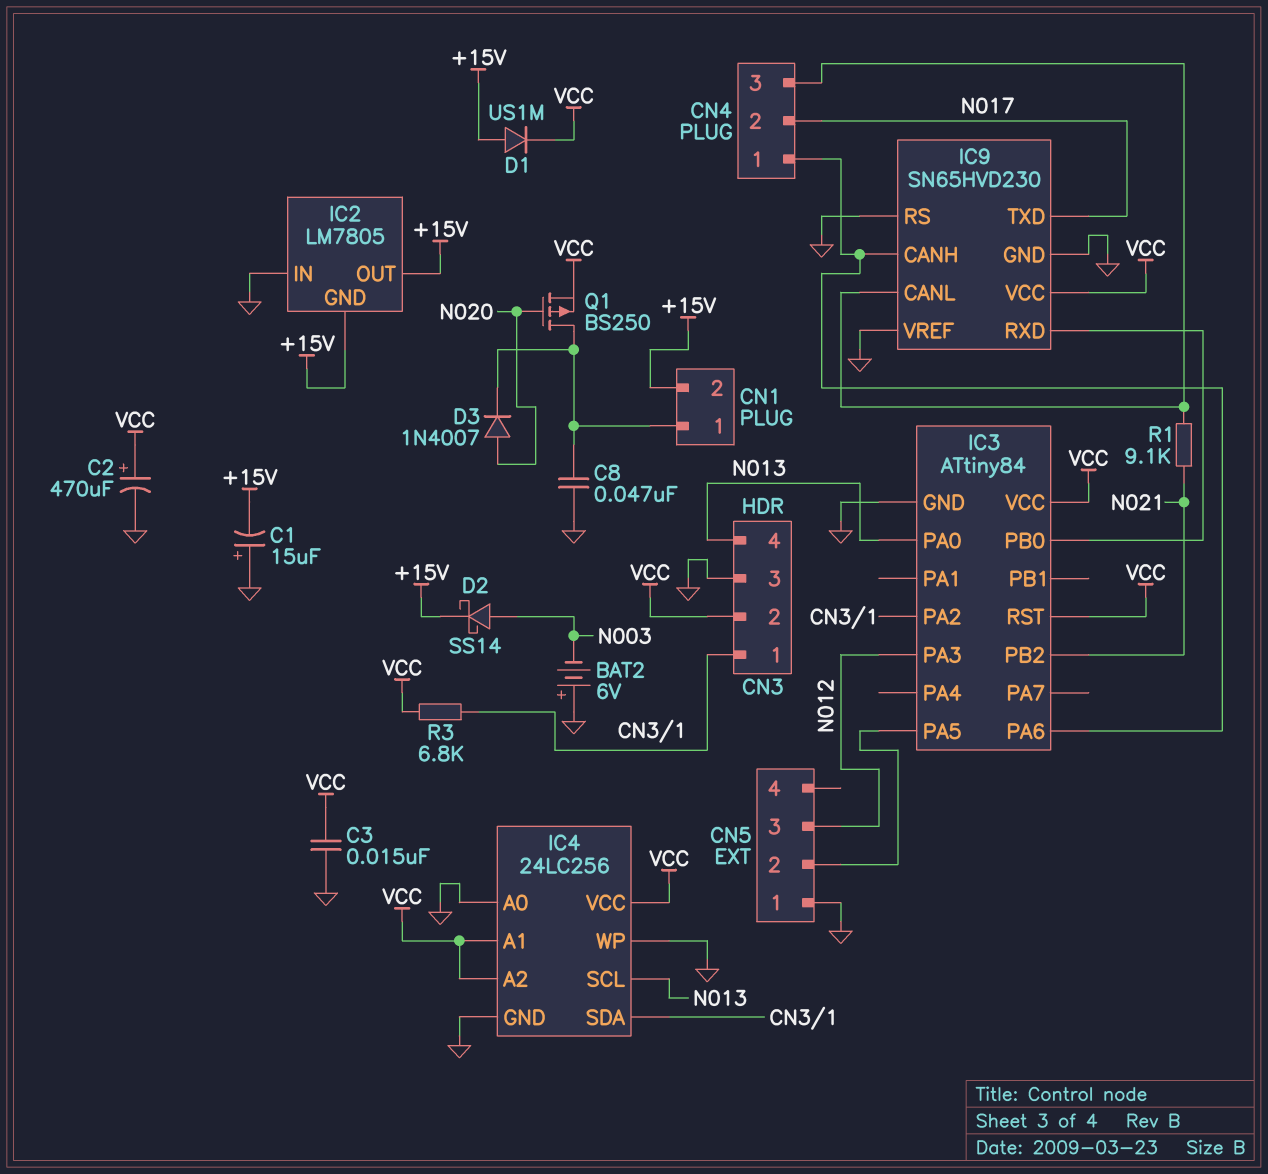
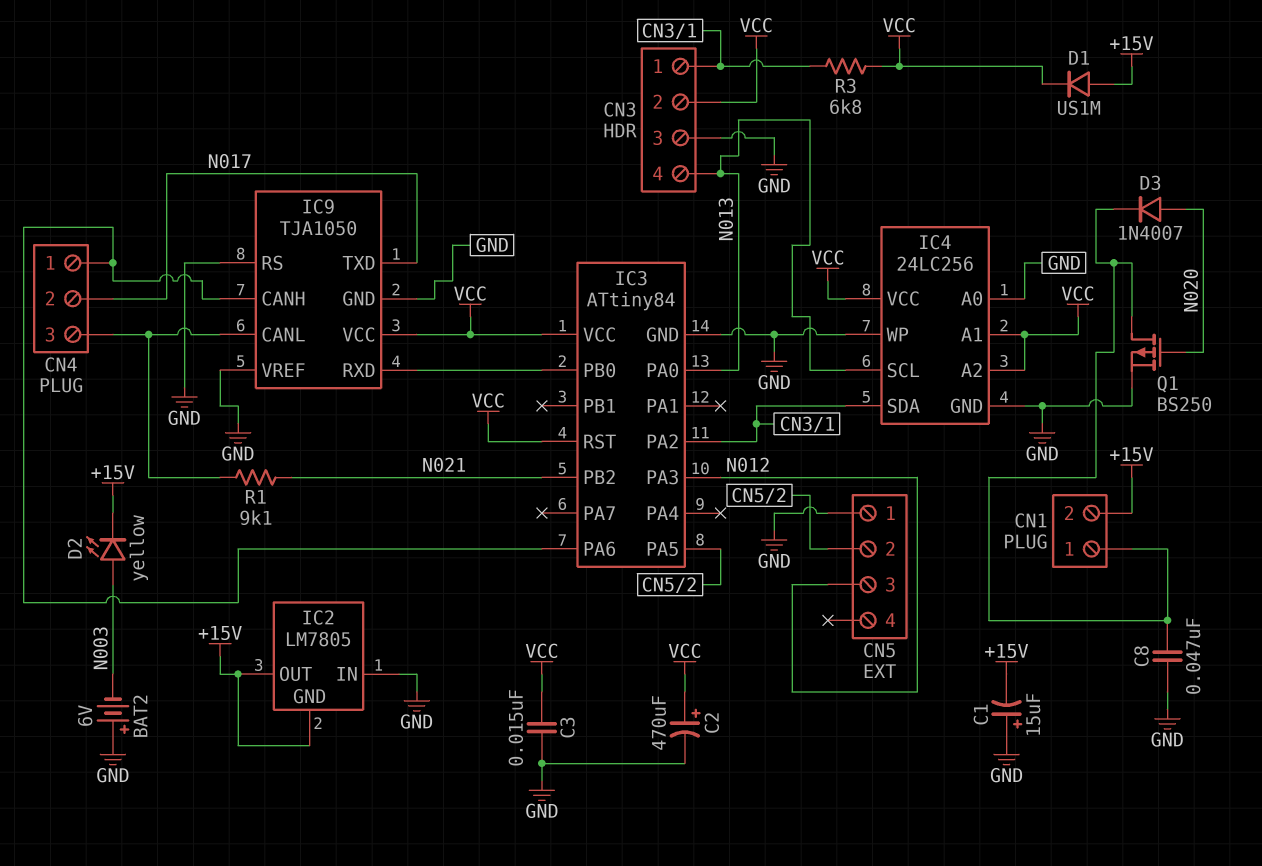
D2: schottky SS14 (A N003, K +15V) -> LED yellow (A N003, K +15V)
IC9: SN65HVD230 -> TJA1050
Q1: PMOS BS250 (G N020, D CN1/1, S VCC) -> PMOS BS250 (G N020, D CN1/1, S GND)

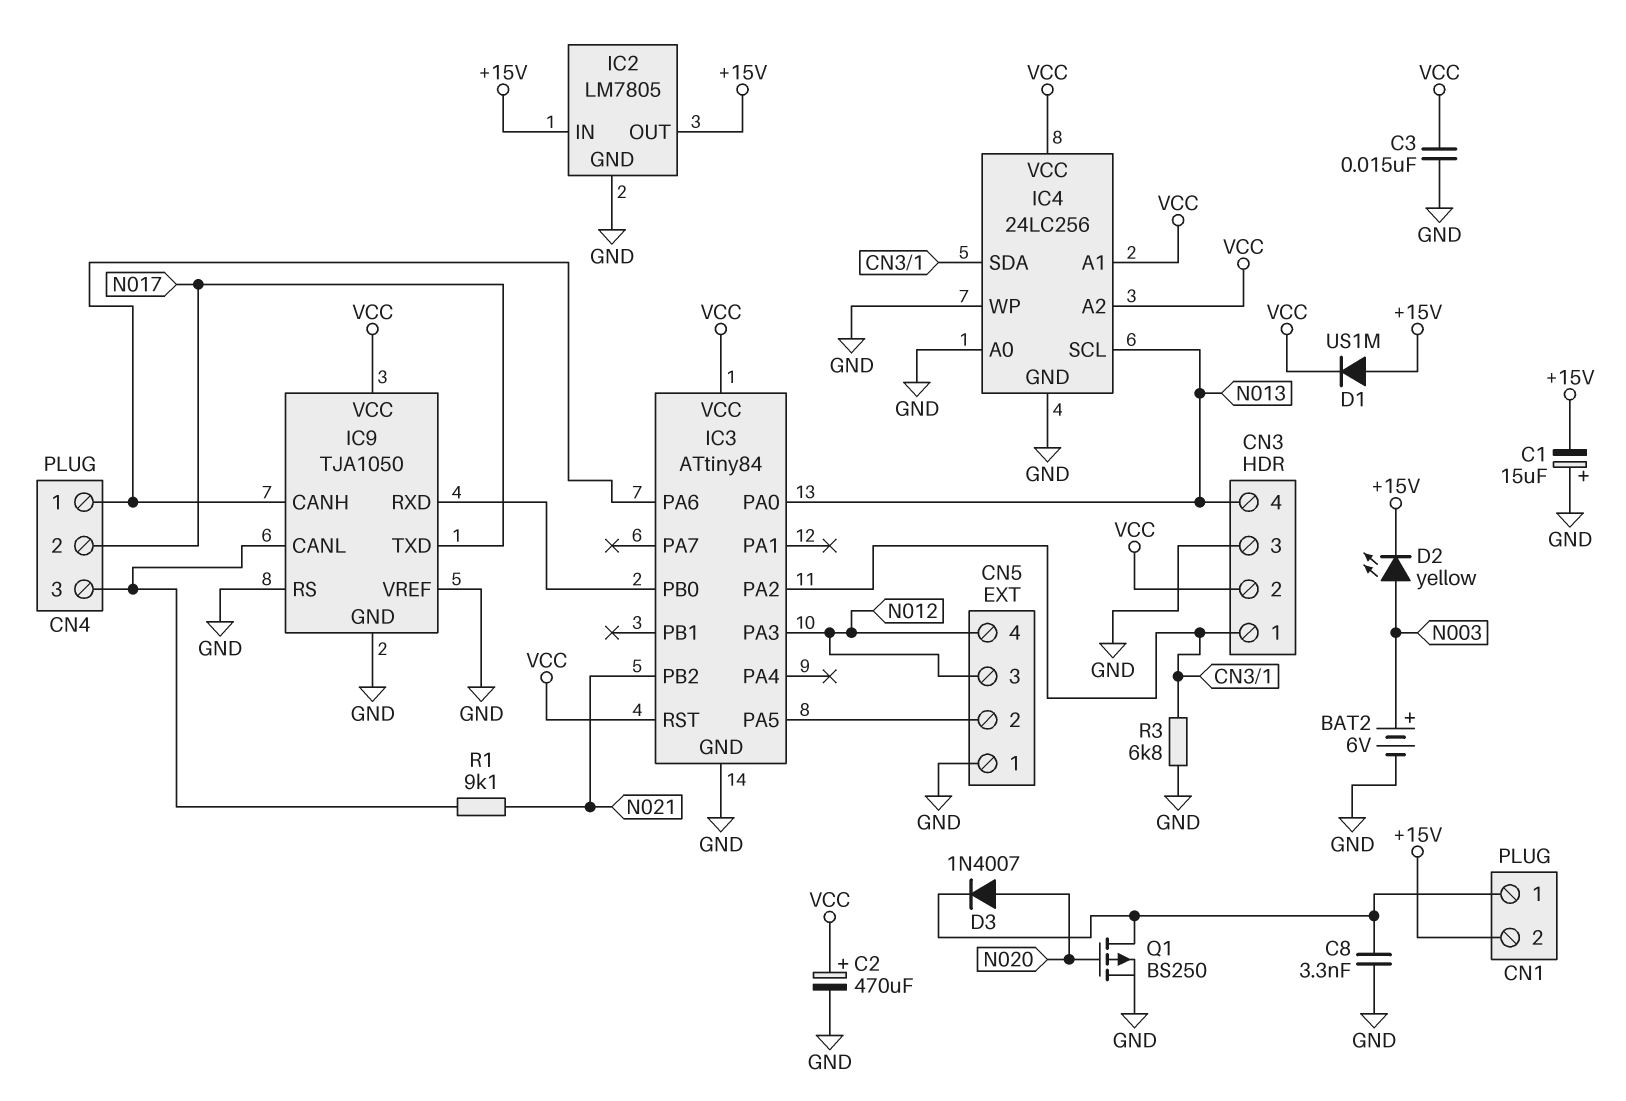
BAT2: 6V (plus GND, minus N003) -> 6V (plus N003, minus GND)
C8: 47nF (CN1/1, GND) -> 3.3nF (CN1/1, GND)
CN5 pin 4: none -> N012
IC2 pin GND: +15V -> GND
IC2 pin IN: GND -> +15V
R3: 6.8k (CN3/1, VCC) -> 6.8k (CN3/1, GND)

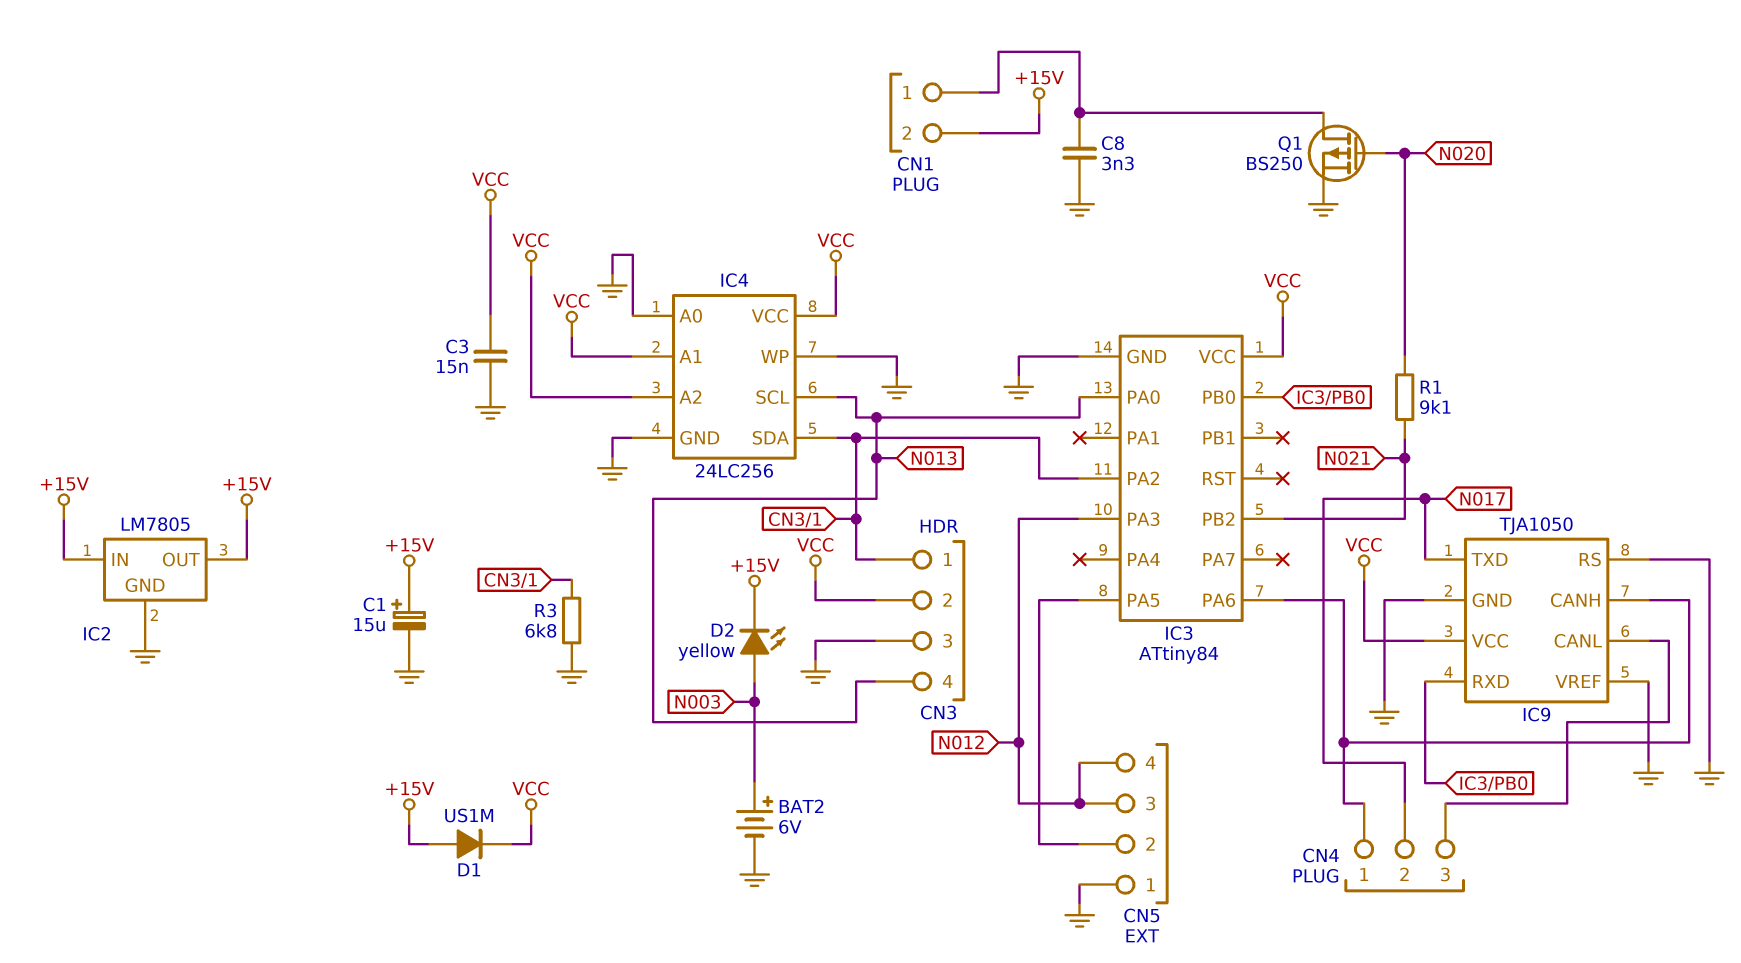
C1: 15uF (plus GND, minus +15V) -> 15uF (plus +15V, minus GND)
C2: 470uF (plus VCC, minus GND) -> none
D3: diode 1N4007 (A N020, K CN1/1) -> none
IC3 pin RST: VCC -> none
R1: 9.1k (CN4/3, N021) -> 9.1k (N020, N021)

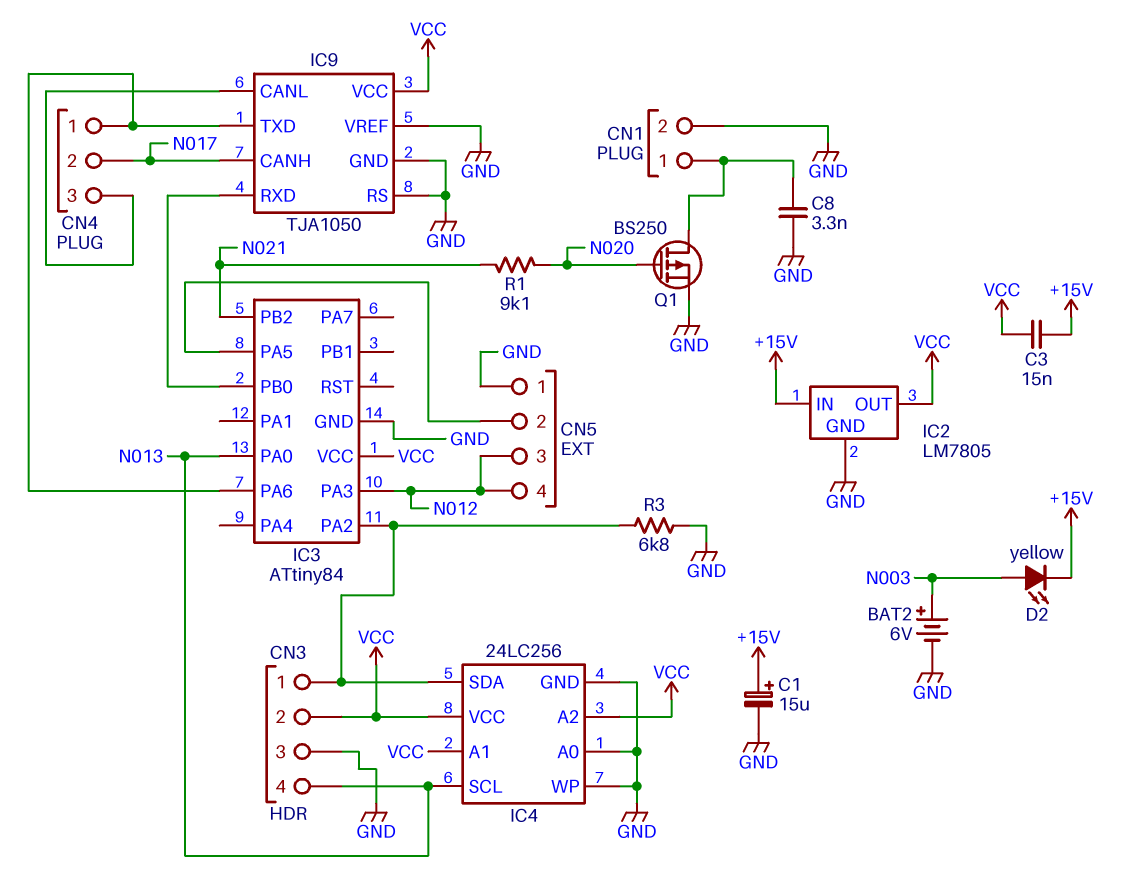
C3: 15nF (GND, VCC) -> 15nF (+15V, VCC)
CN1 pin 2: +15V -> GND
D1: diode US1M (A +15V, K VCC) -> none
IC2 pin OUT: +15V -> VCC
IC9 pin CANH: CN4/1 -> N017
IC9 pin TXD: N017 -> CN4/1

